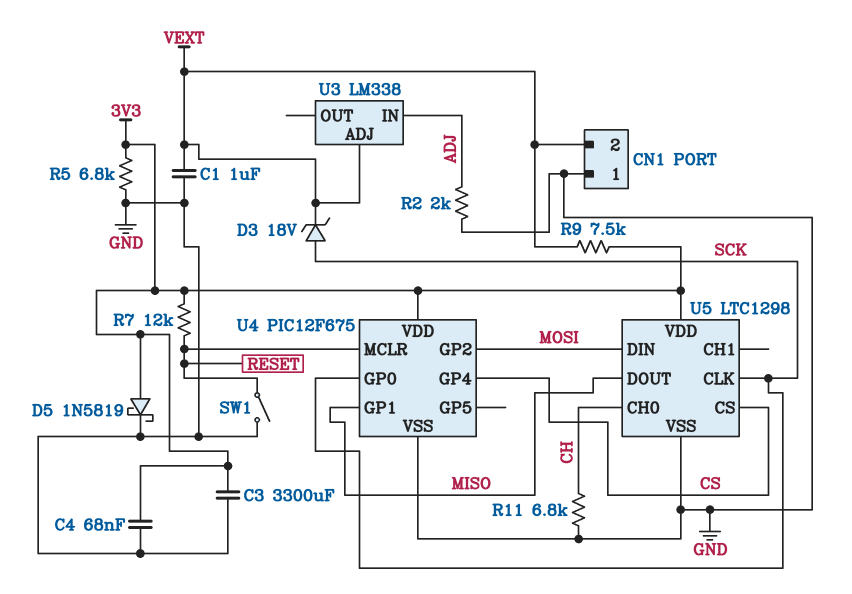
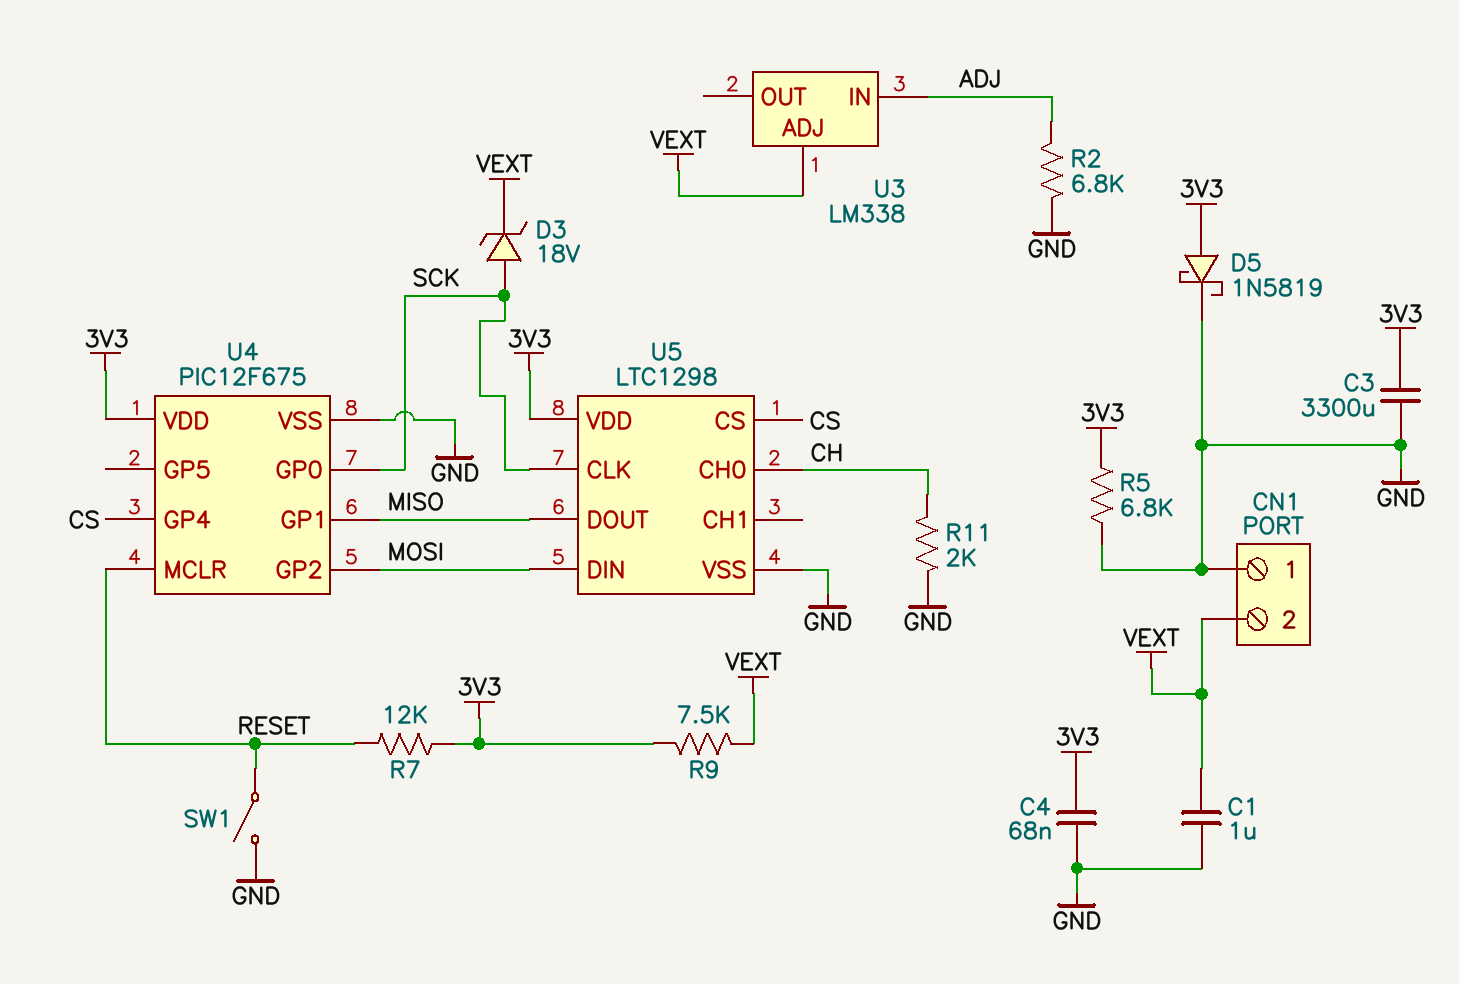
R2: 2k (ADJ, GND) -> 6.8k (ADJ, GND)
R11: 6.8k (CH, GND) -> 2k (CH, GND)

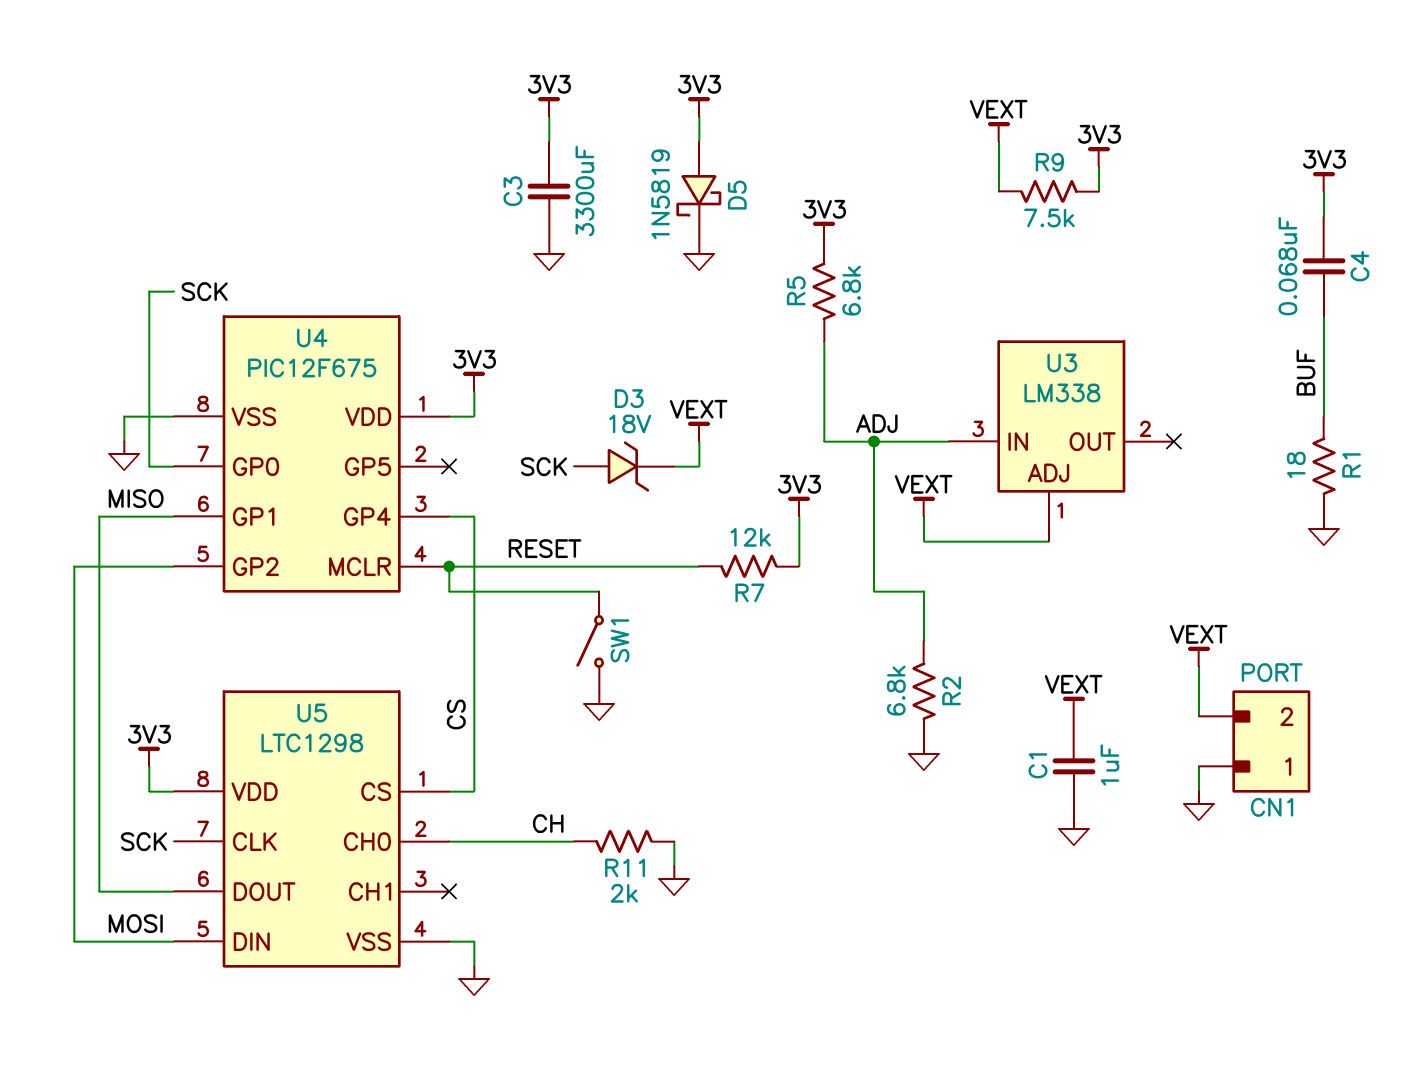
C4: 68nF (3V3, GND) -> 68nF (3V3, BUF)
R1: none -> 18 (BUF, GND)
R5: 6.8k (3V3, GND) -> 6.8k (3V3, ADJ)

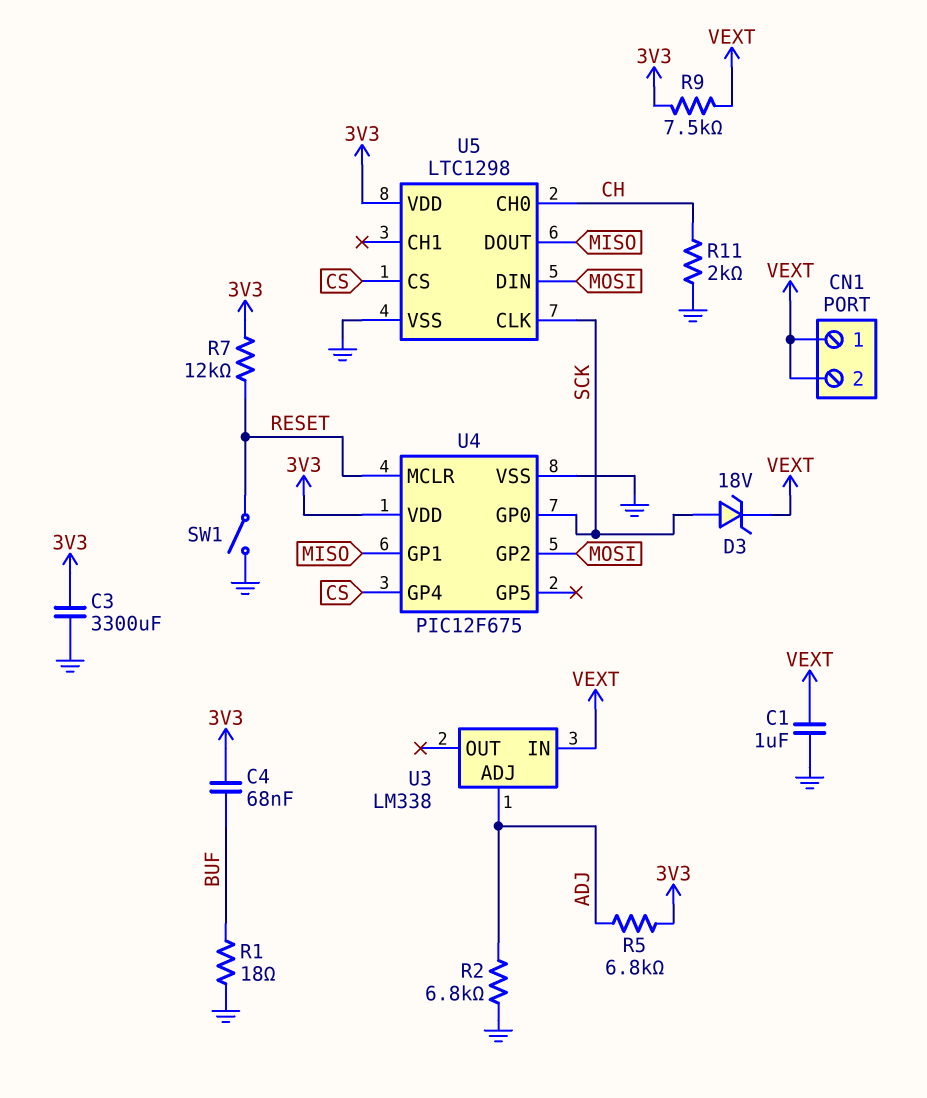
CN1 pin 1: GND -> VEXT
D5: schottky 1N5819 (A 3V3, K GND) -> none
U3 pin ADJ: VEXT -> ADJ
U3 pin IN: ADJ -> VEXT

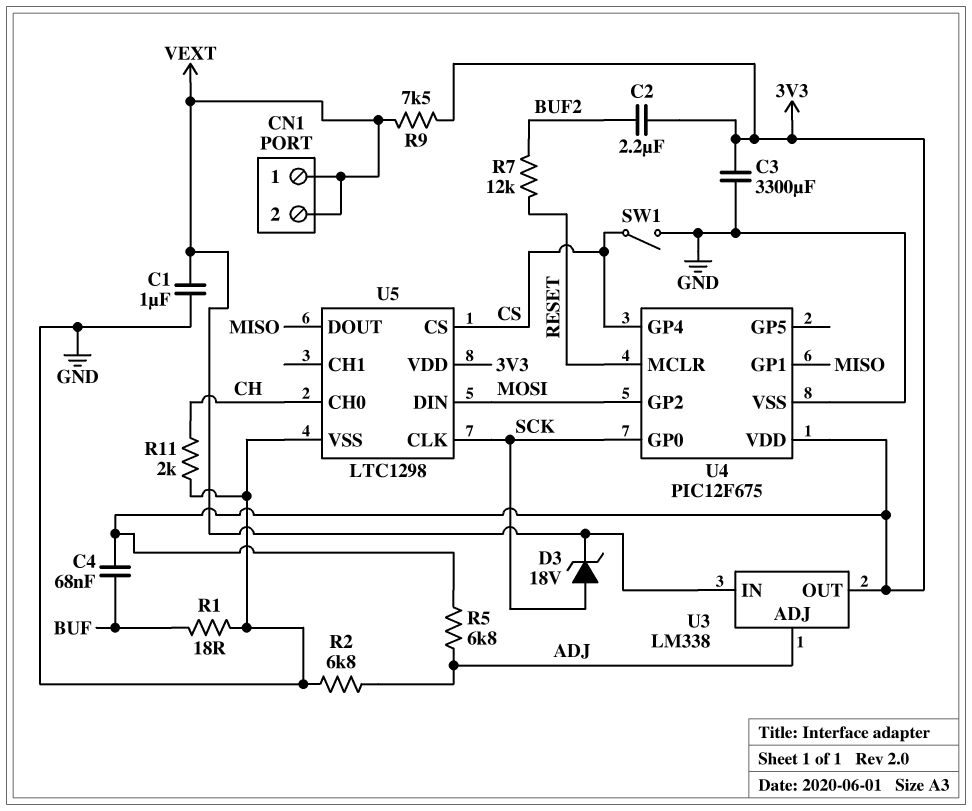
C2: none -> 2.2uF (3V3, BUF2)
R7: 12k (3V3, RESET) -> 12k (BUF2, RESET)
SW1: switch (GND, RESET) -> switch (CS, GND)
U3 pin OUT: none -> 3V3

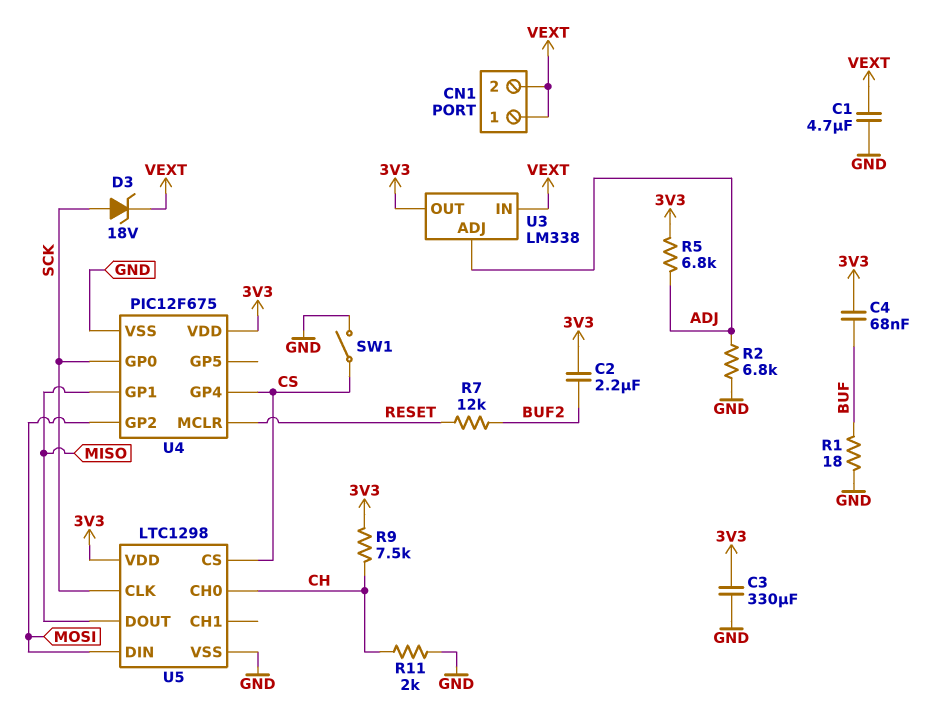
C1: 1uF (GND, VEXT) -> 4.7uF (GND, VEXT)
C3: 3300uF (3V3, GND) -> 330uF (3V3, GND)
R9: 7.5k (3V3, VEXT) -> 7.5k (3V3, CH)

